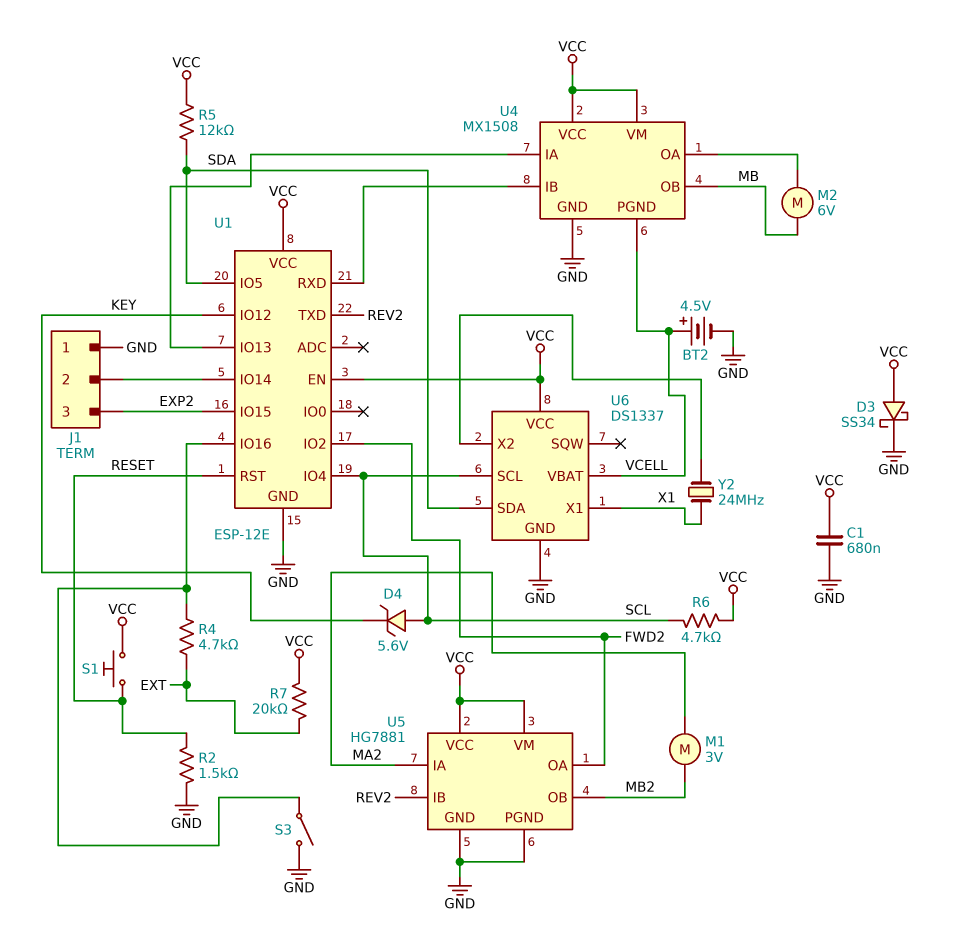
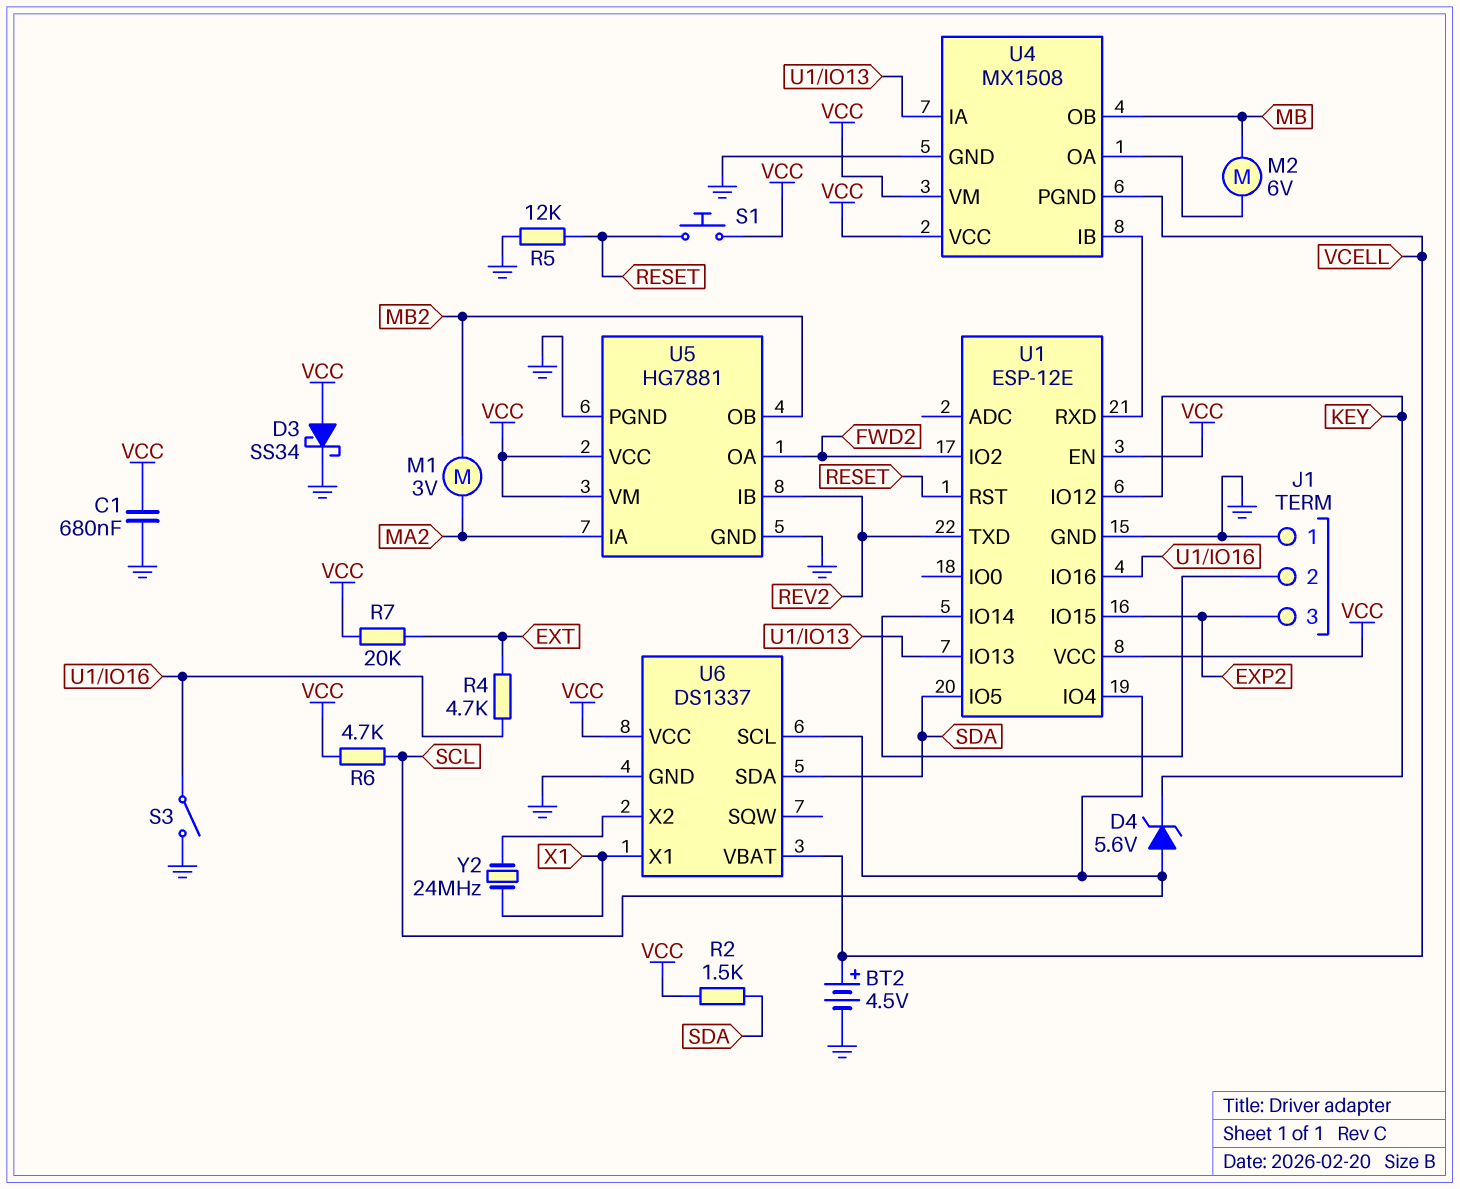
R2: 1.5k (GND, RESET) -> 1.5k (SDA, VCC)
R5: 12k (SDA, VCC) -> 12k (GND, RESET)

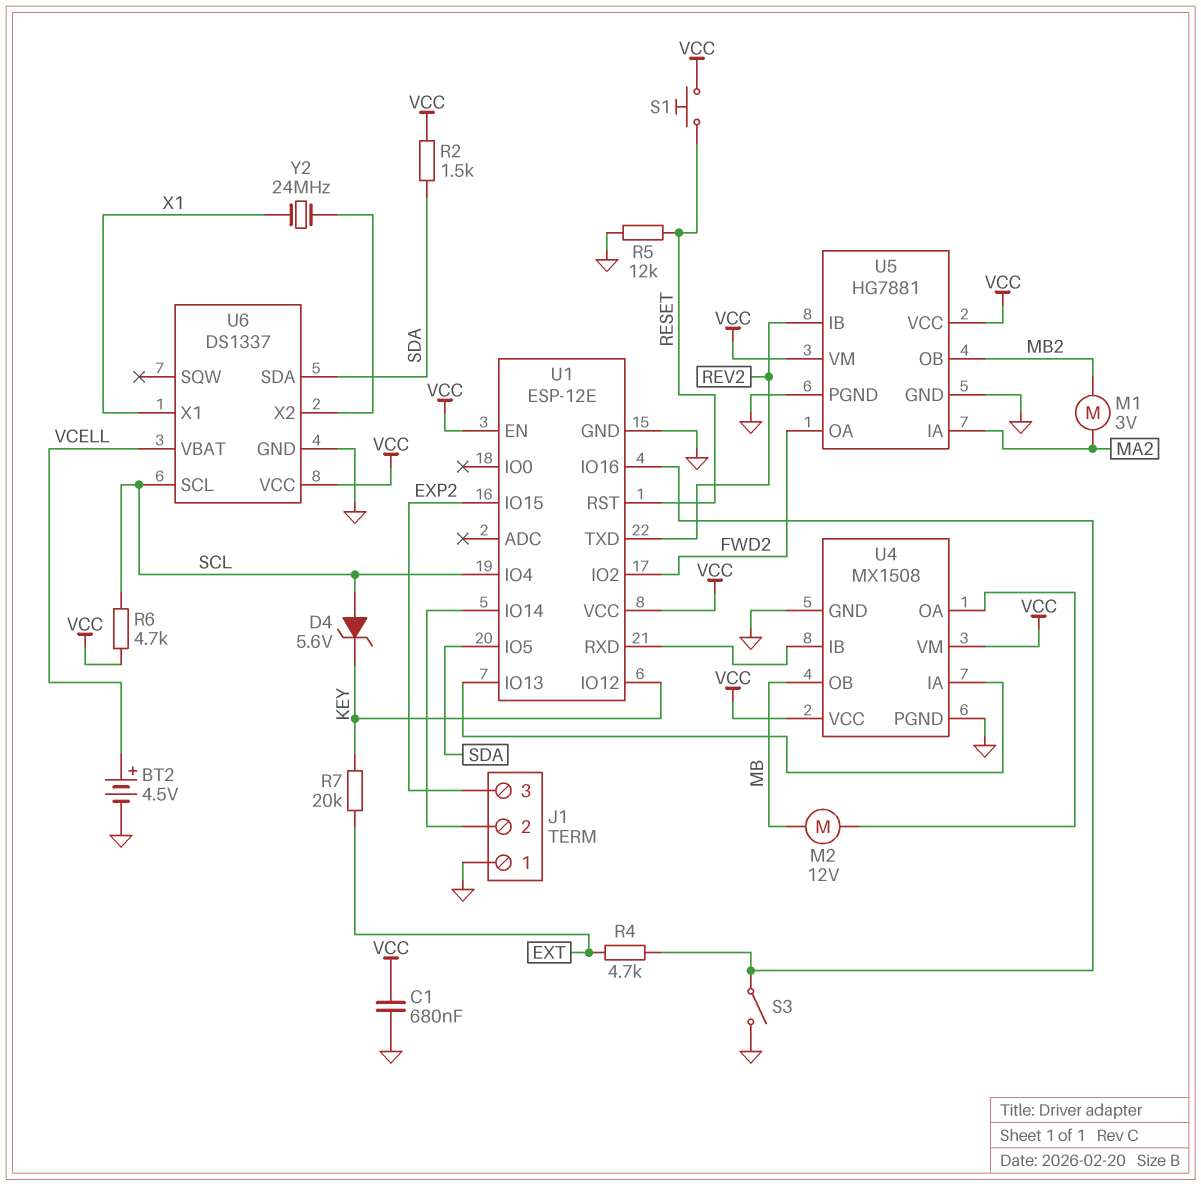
D3: schottky SS34 (A VCC, K GND) -> none
M2: motor 6V (MB, U4/OA) -> motor 12V (MB, U4/OA)
R7: 20k (EXT, VCC) -> 20k (EXT, KEY)
U4 pin PGND: VCELL -> GND

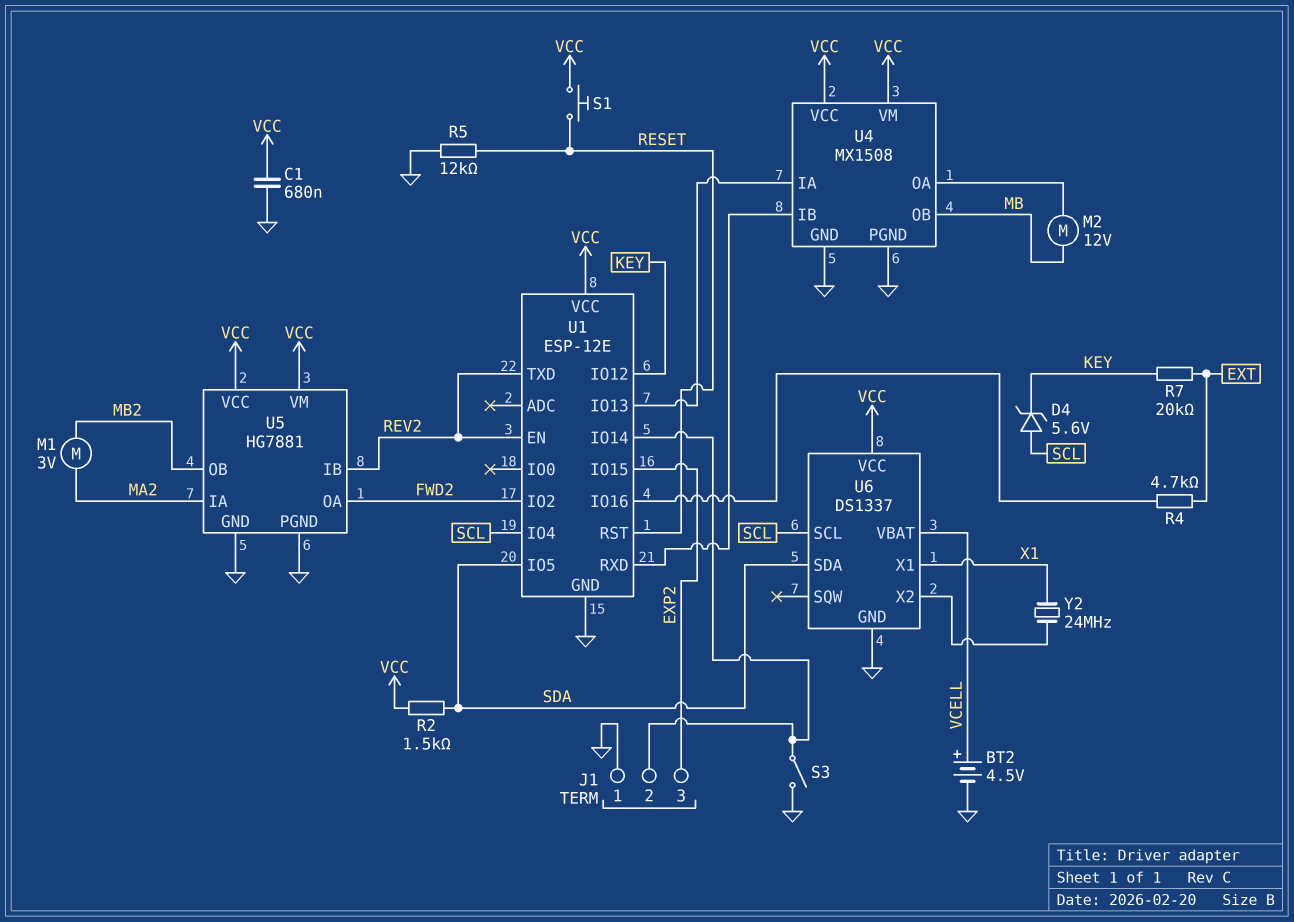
R6: 4.7k (SCL, VCC) -> none
S3: switch (GND, U1/IO16) -> switch (GND, J1/2)
U1 pin EN: VCC -> REV2

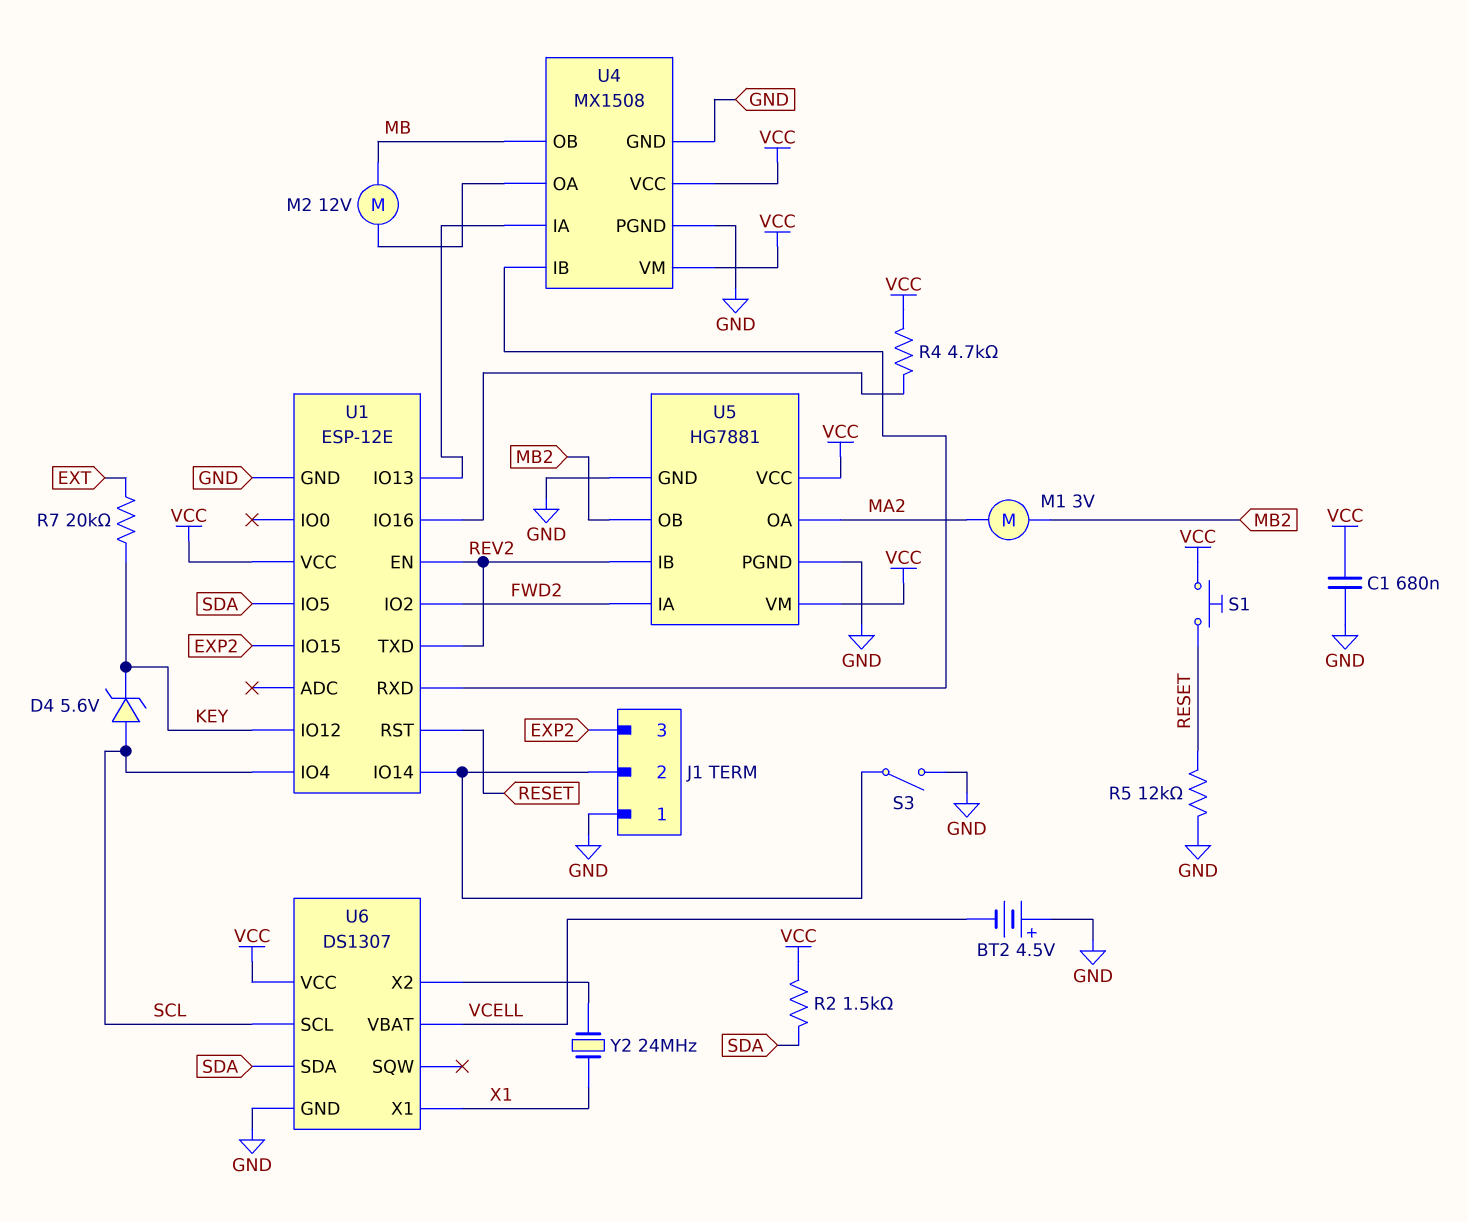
BT2: 4.5V (plus VCELL, minus GND) -> 4.5V (plus GND, minus VCELL)
R4: 4.7k (EXT, U1/IO16) -> 4.7k (U1/IO16, VCC)
U5 pin IA: MA2 -> FWD2
U5 pin OA: FWD2 -> MA2
U6: DS1337 -> DS1307

